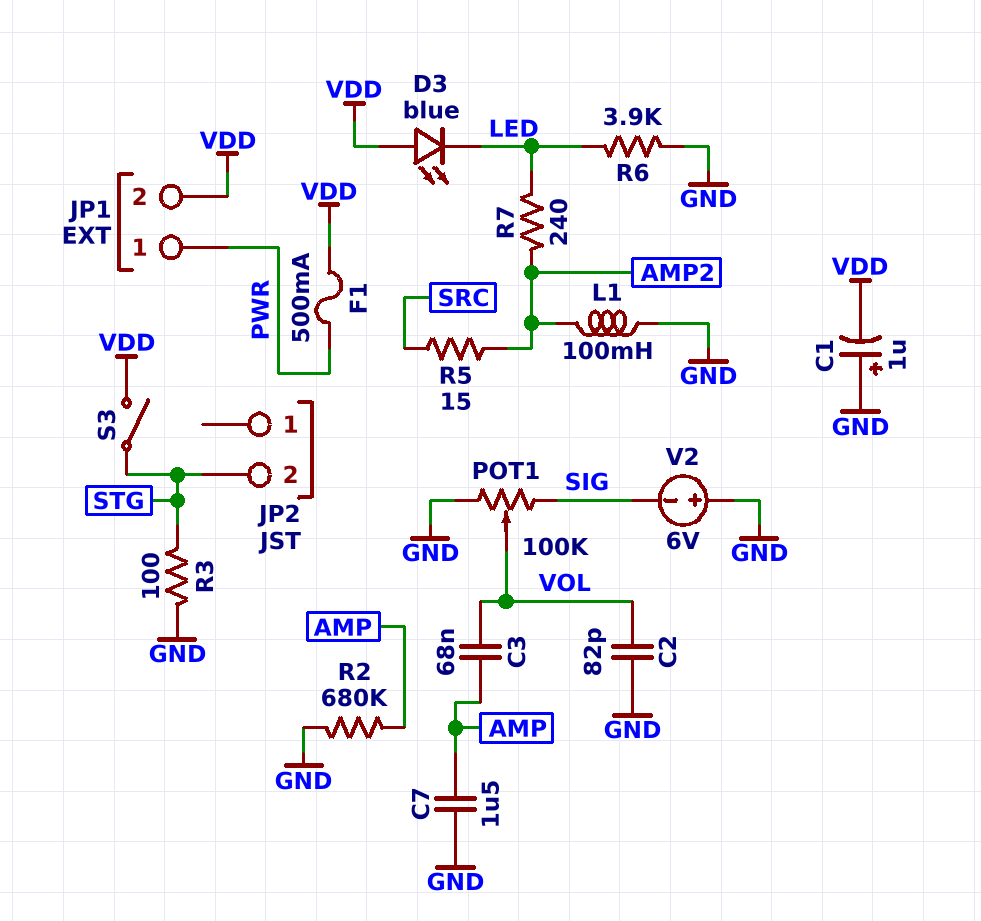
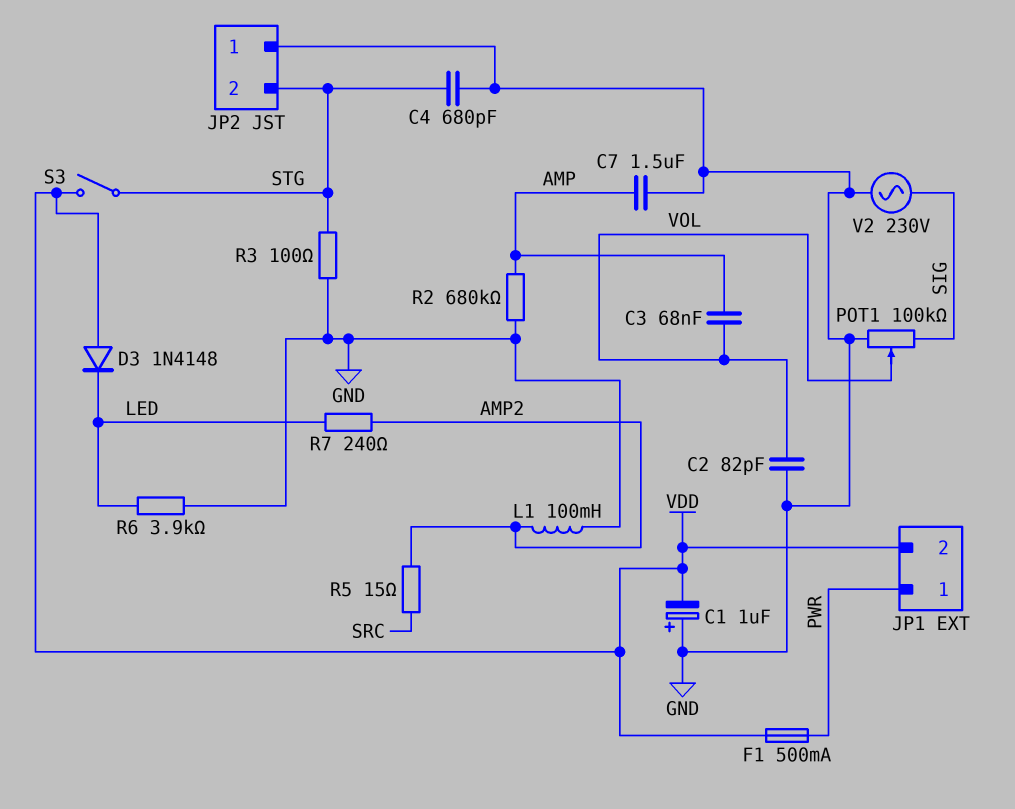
C4: none -> 680pF (GND, STG)
D3: LED blue (A VDD, K LED) -> diode 1N4148 (A VDD, K LED)
JP2 pin 1: none -> GND
V2: 6V (plus GND, minus SIG) -> AC 230V (GND, SIG)

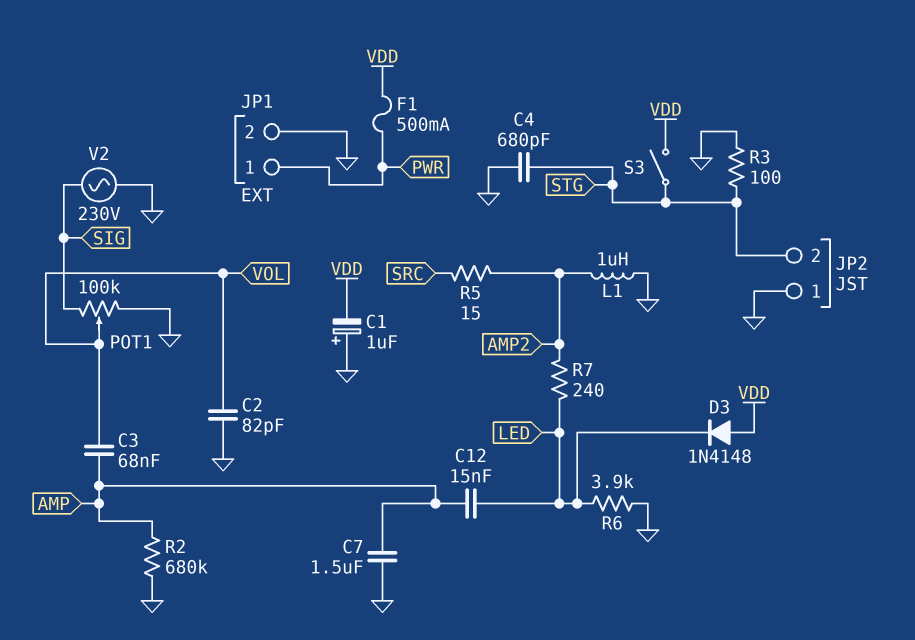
C12: none -> 15nF (AMP, LED)
JP1 pin 2: VDD -> GND
L1: 100mH (AMP2, GND) -> 1uH (AMP2, GND)

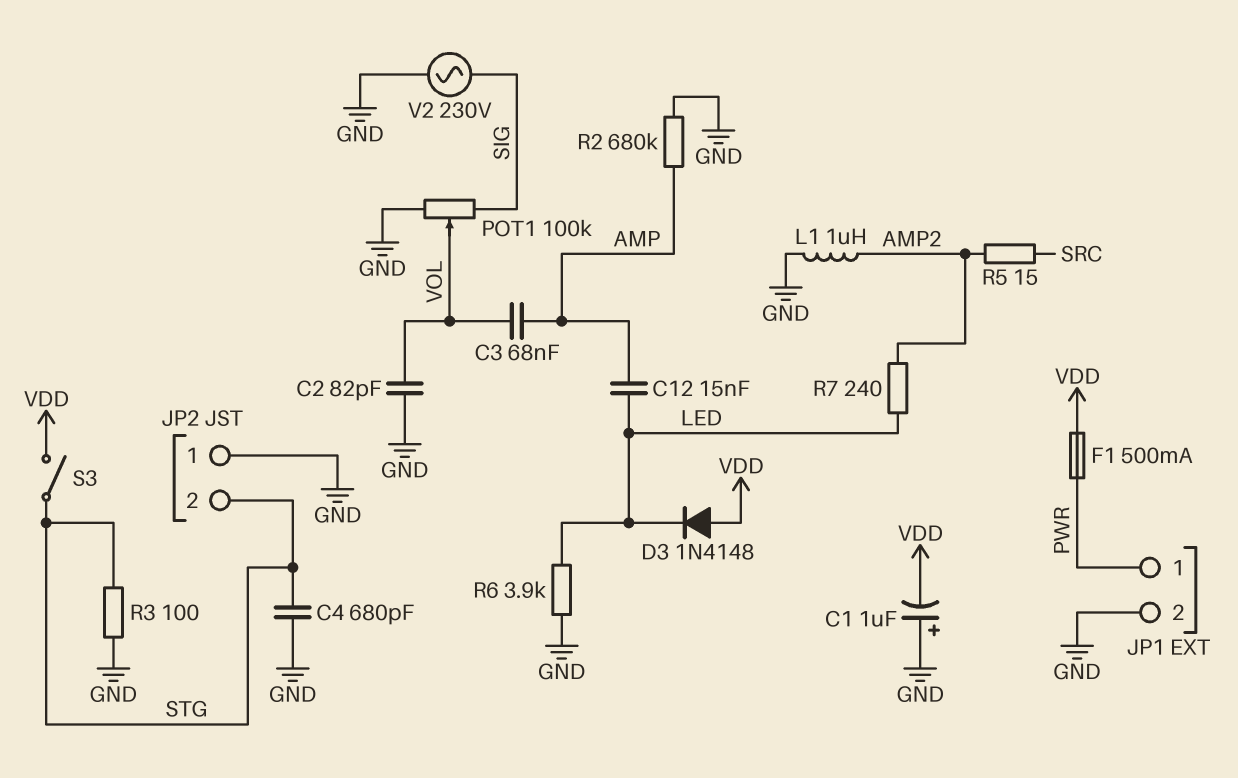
C7: 1.5uF (AMP, GND) -> none

